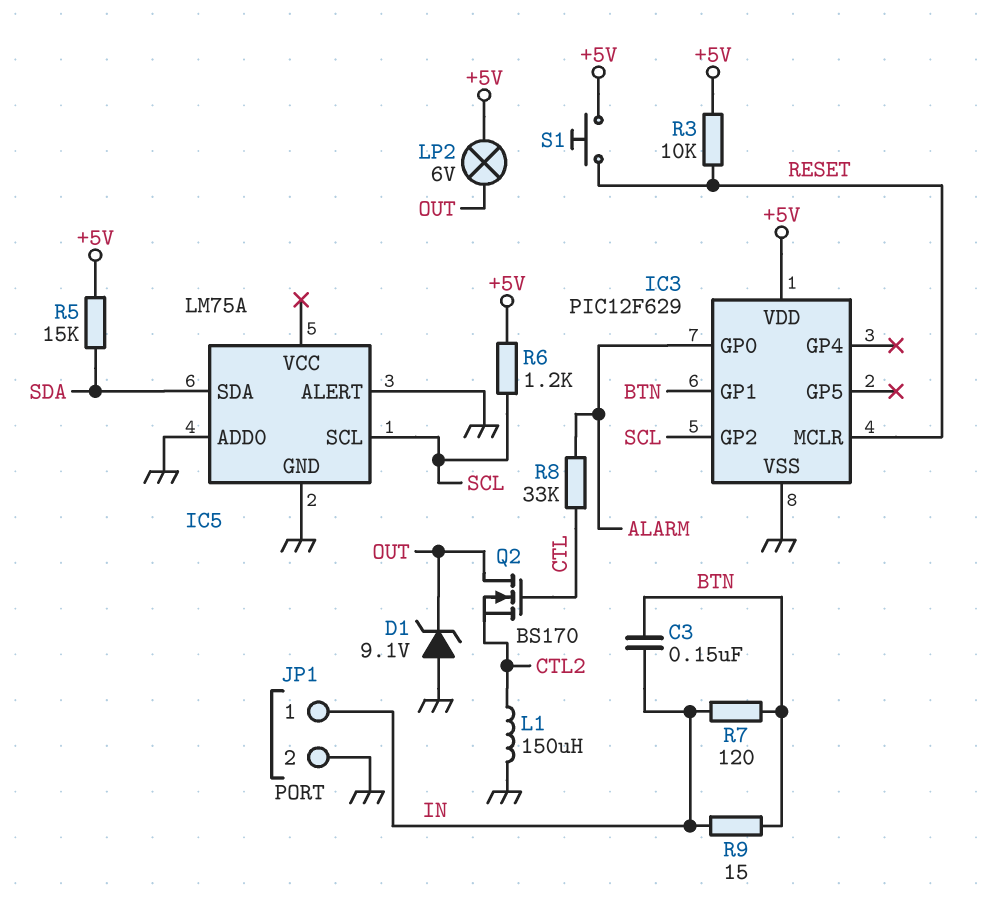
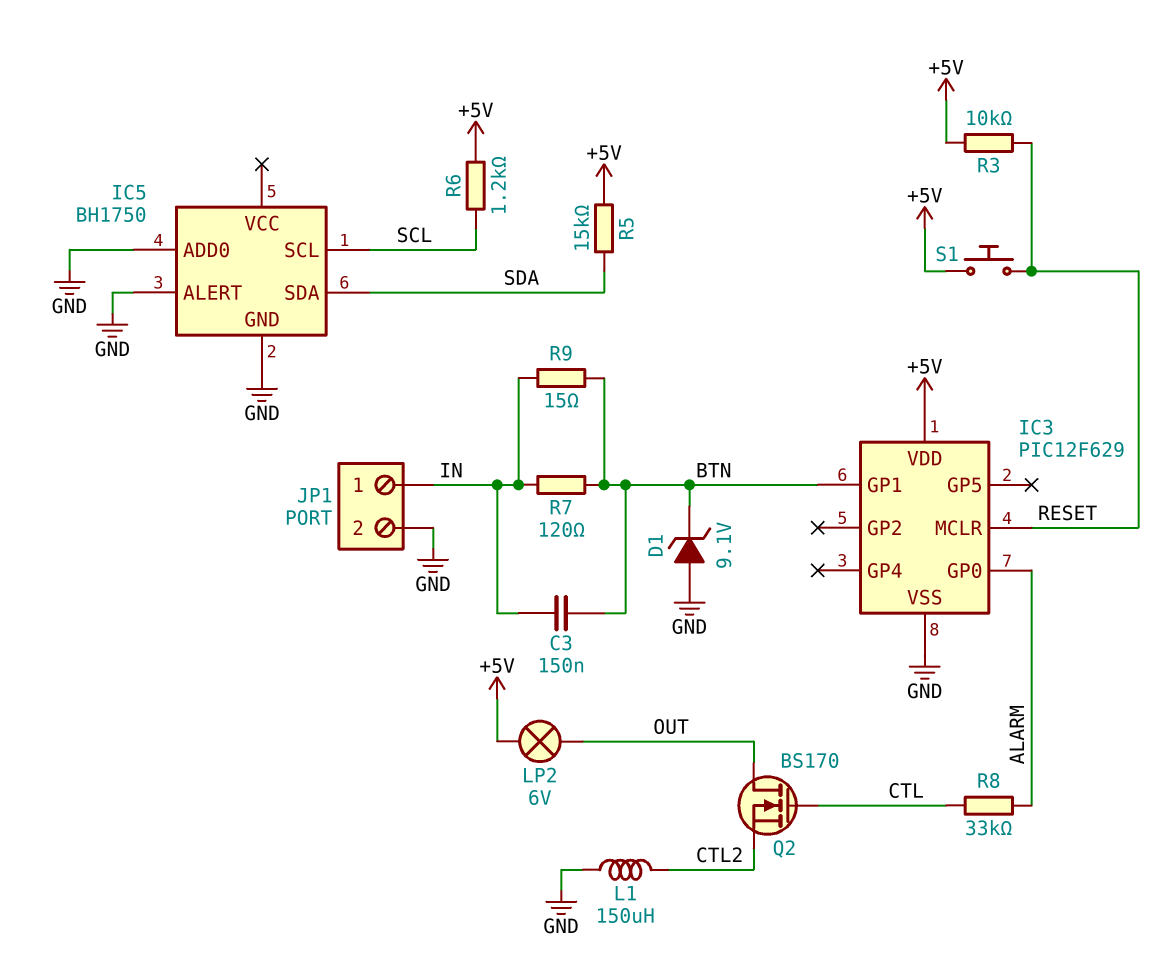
D1: zener 9.1V (A GND, K OUT) -> zener 9.1V (A GND, K BTN)
IC3 pin GP2: SCL -> none
IC5: LM75A -> BH1750

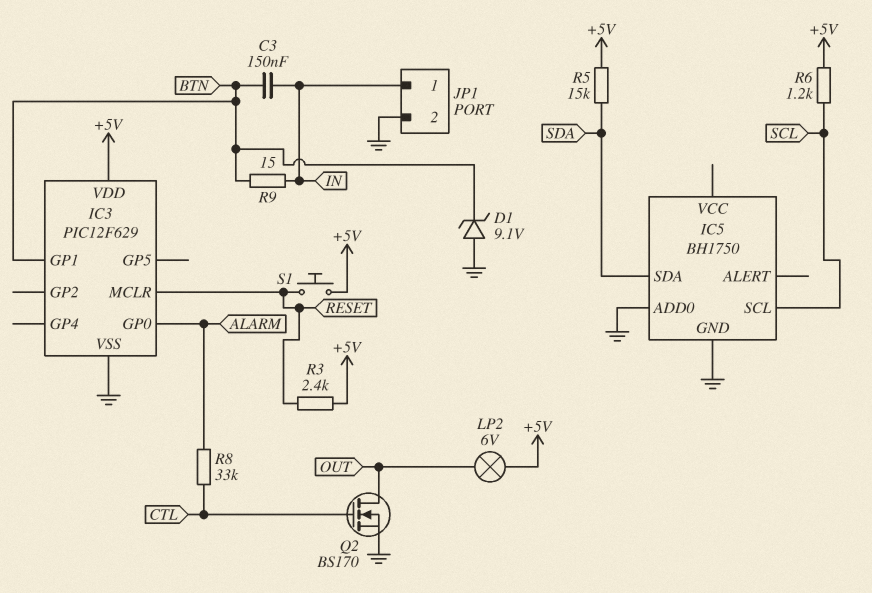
IC5 pin ALERT: GND -> none
L1: 150uH (CTL2, GND) -> none
Q2: NMOS BS170 (G CTL, D OUT, S CTL2) -> NMOS BS170 (G CTL, D OUT, S GND)
R3: 10k (+5V, RESET) -> 2.4k (+5V, RESET)
R7: 120 (BTN, IN) -> none

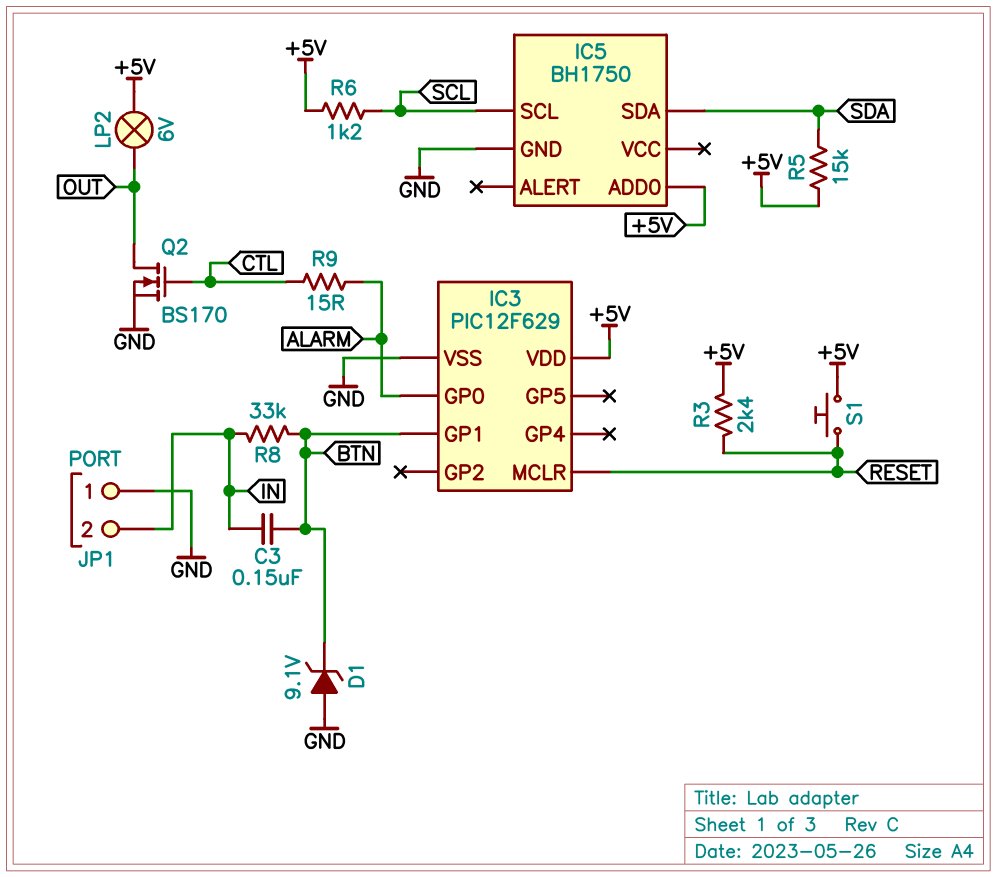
IC5 pin ADD0: GND -> +5V
JP1 pin 1: IN -> GND
JP1 pin 2: GND -> IN
R8: 33k (ALARM, CTL) -> 33k (BTN, IN)
R9: 15 (BTN, IN) -> 15 (ALARM, CTL)

